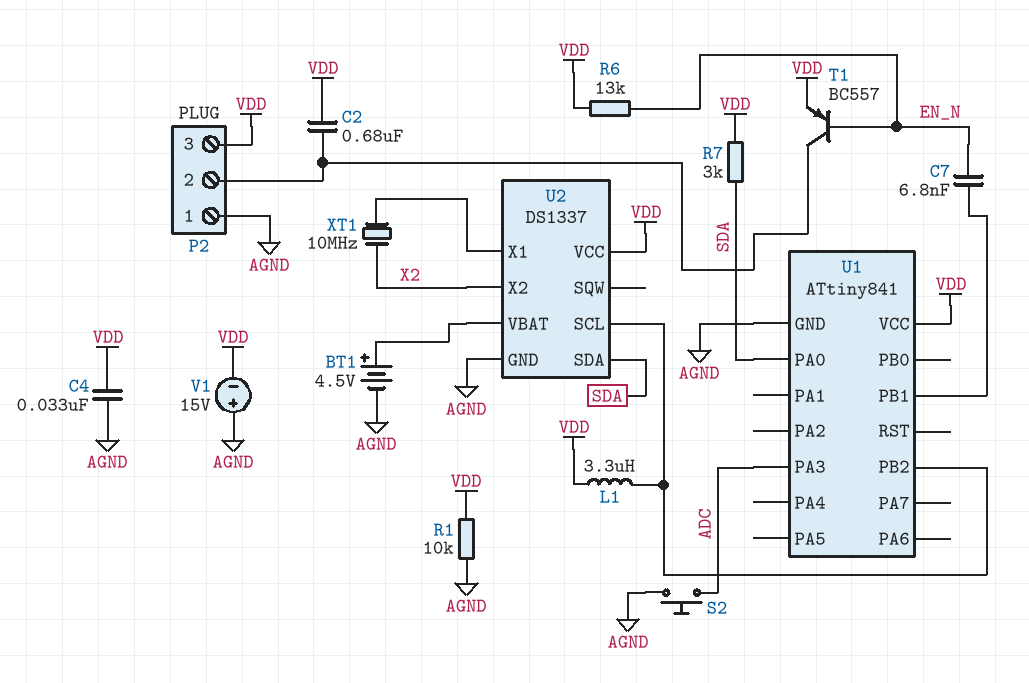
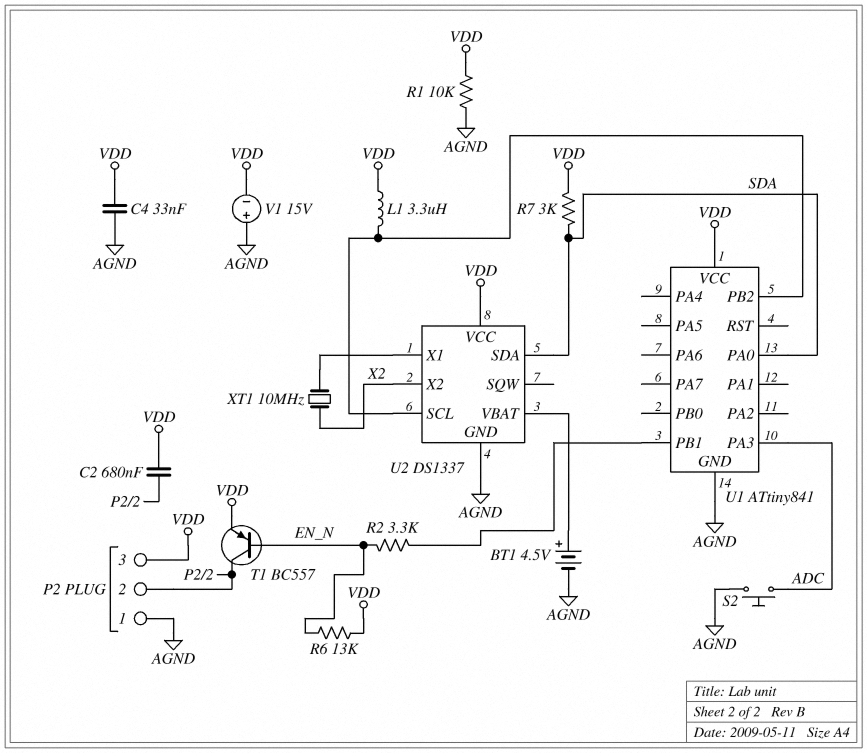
C7: 6.8nF (EN_N, U1/PB1) -> none
R2: none -> 3.3k (EN_N, U1/PB1)

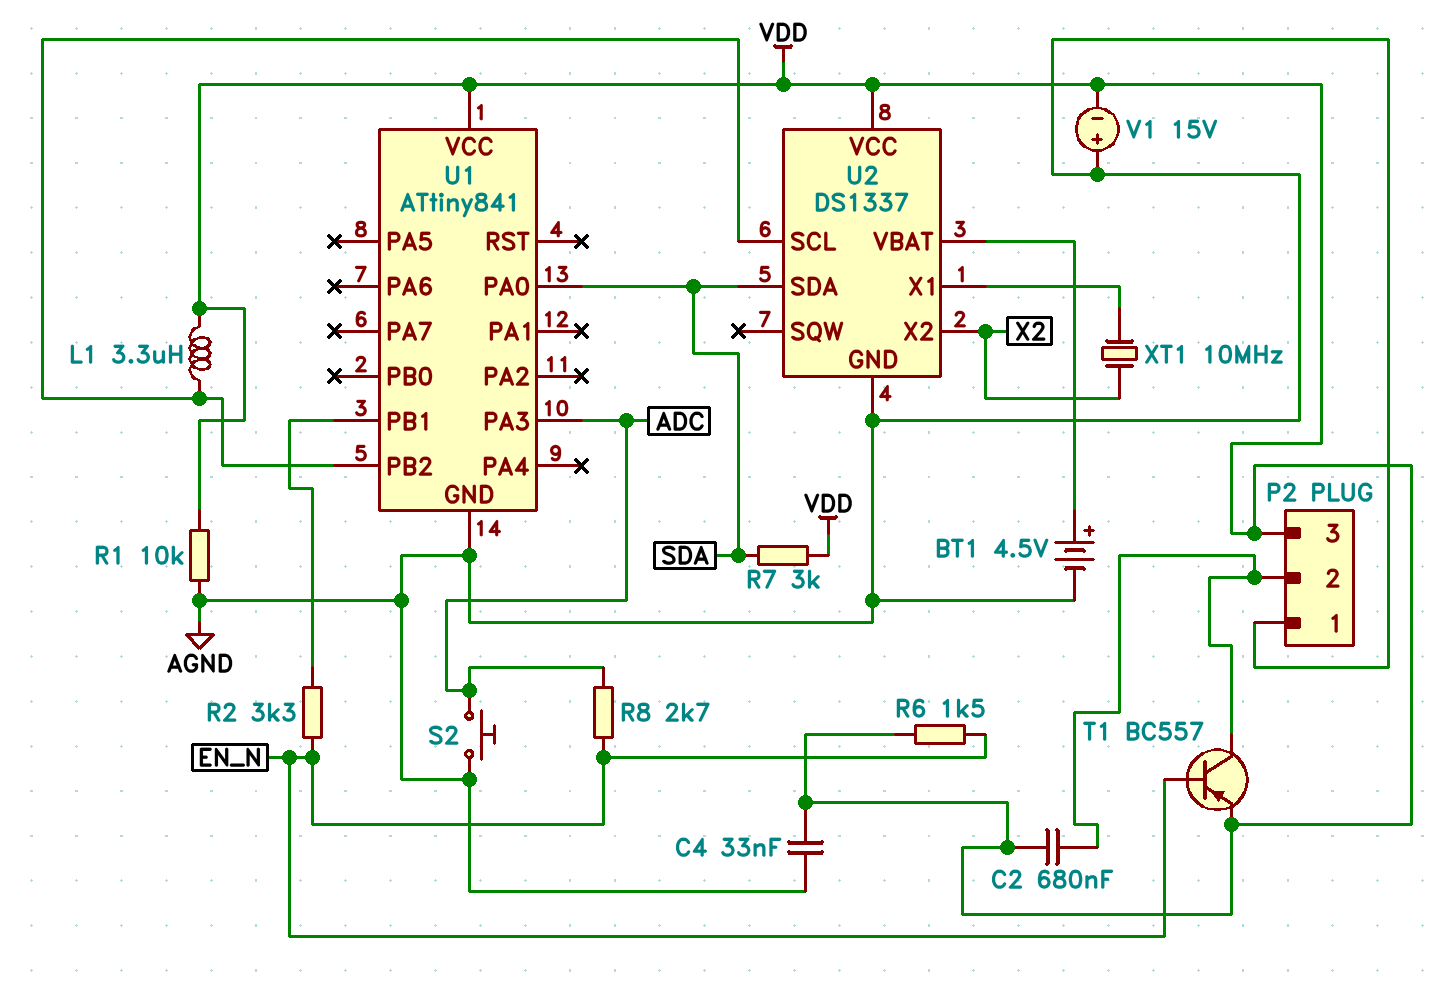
R6: 13k (EN_N, VDD) -> 1.5k (EN_N, VDD)
R8: none -> 2.7k (ADC, EN_N)

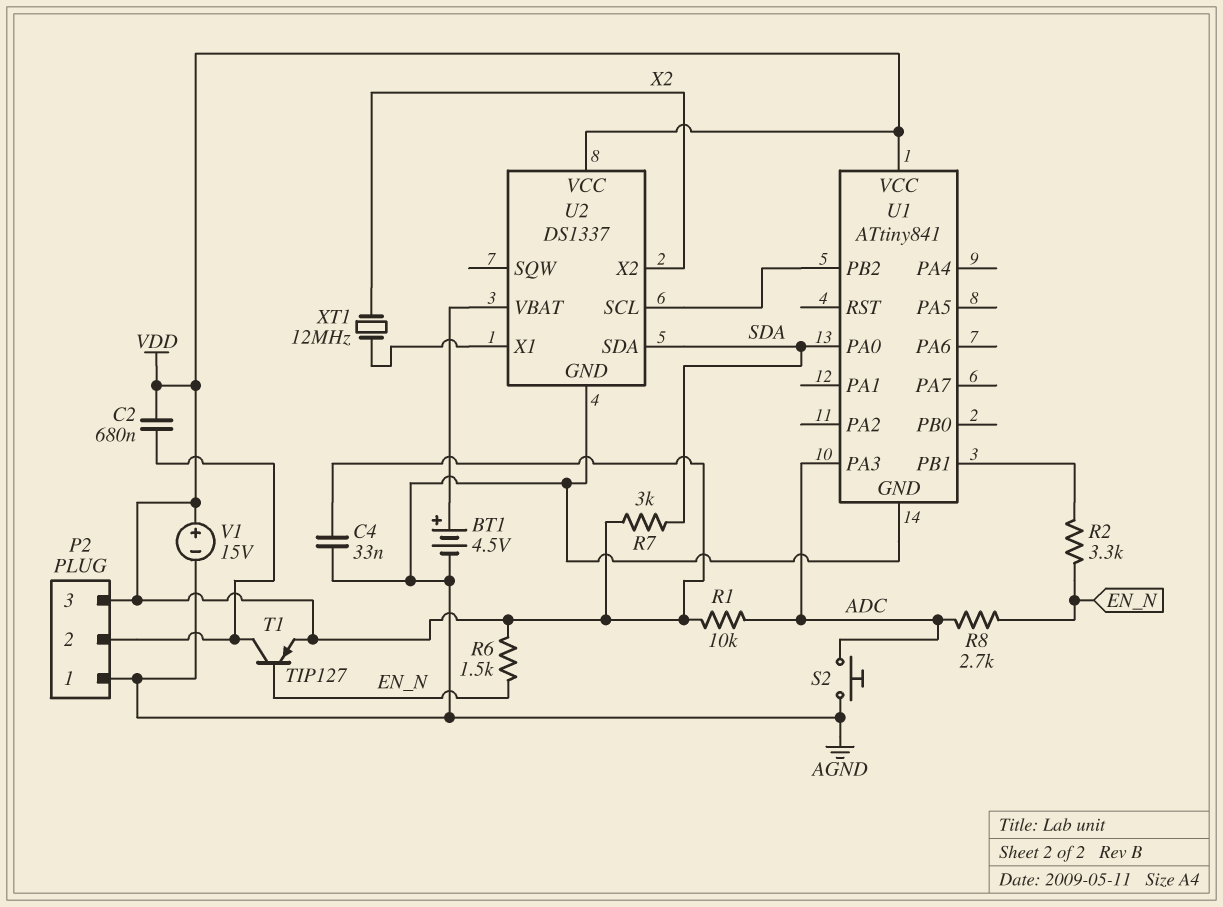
L1: 3.3uH (U1/PB2, VDD) -> none
R1: 10k (AGND, VDD) -> 10k (ADC, VDD)
T1: PNP BC557 (B EN_N, C P2/2, E VDD) -> PNP TIP127 (B EN_N, C P2/2, E VDD)
V1: 15V (plus AGND, minus VDD) -> 15V (plus VDD, minus AGND)
XT1: 10MHz (U2/X1, X2) -> 12MHz (U2/X1, X2)

